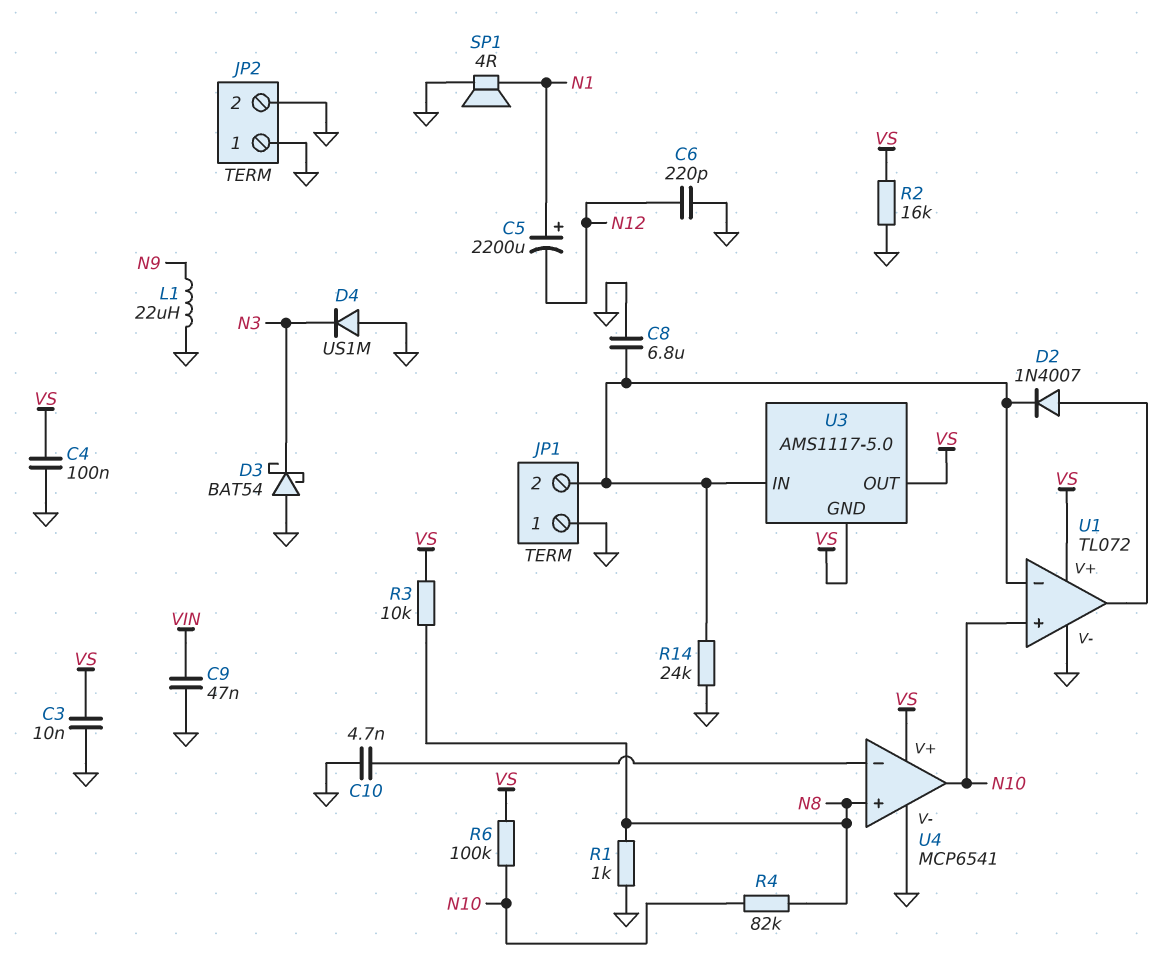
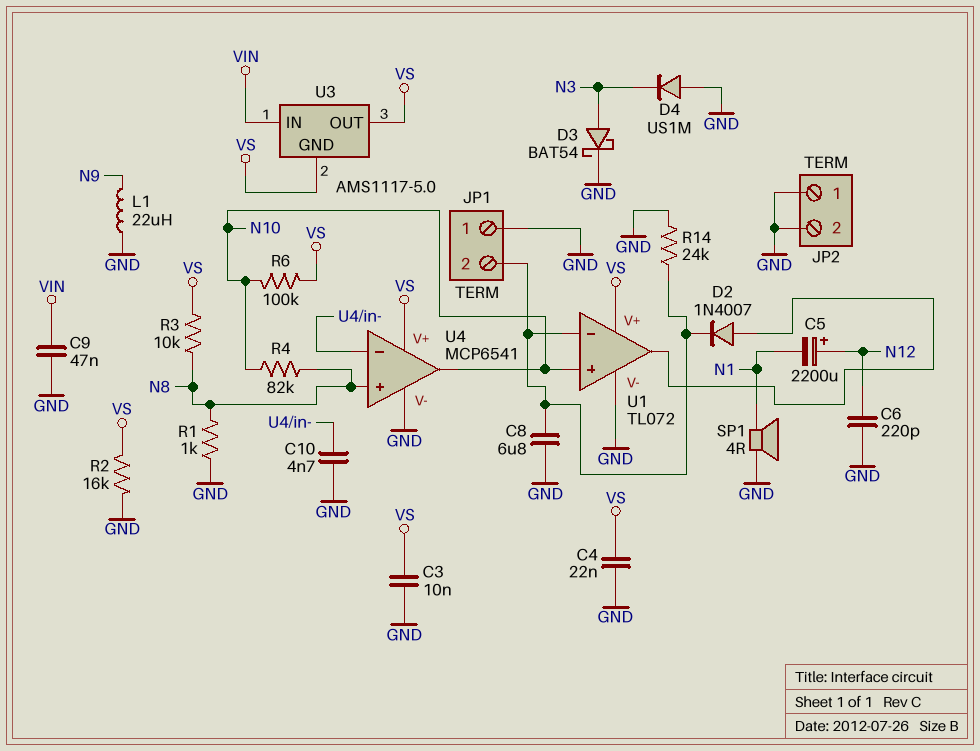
C4: 100nF (GND, VS) -> 22nF (GND, VS)
C5: 2200uF (plus N1, minus N12) -> 2200uF (plus N12, minus N1)
D3: schottky BAT54 (A GND, K N3) -> schottky BAT54 (A N3, K GND)
U3 pin IN: JP1/2 -> VIN

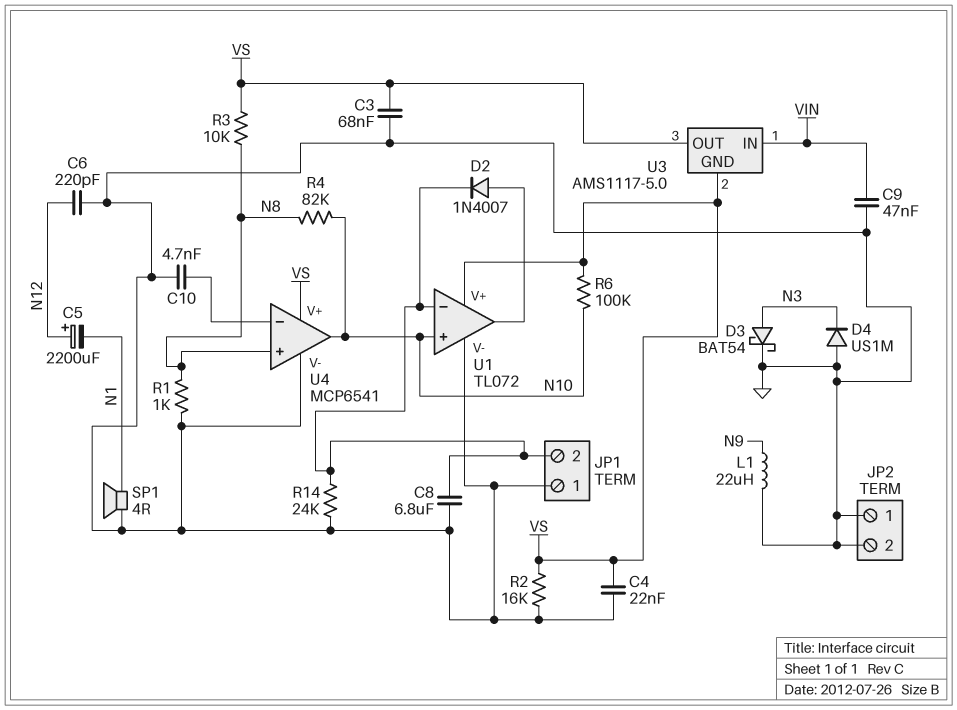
C3: 10nF (GND, VS) -> 68nF (GND, VS)

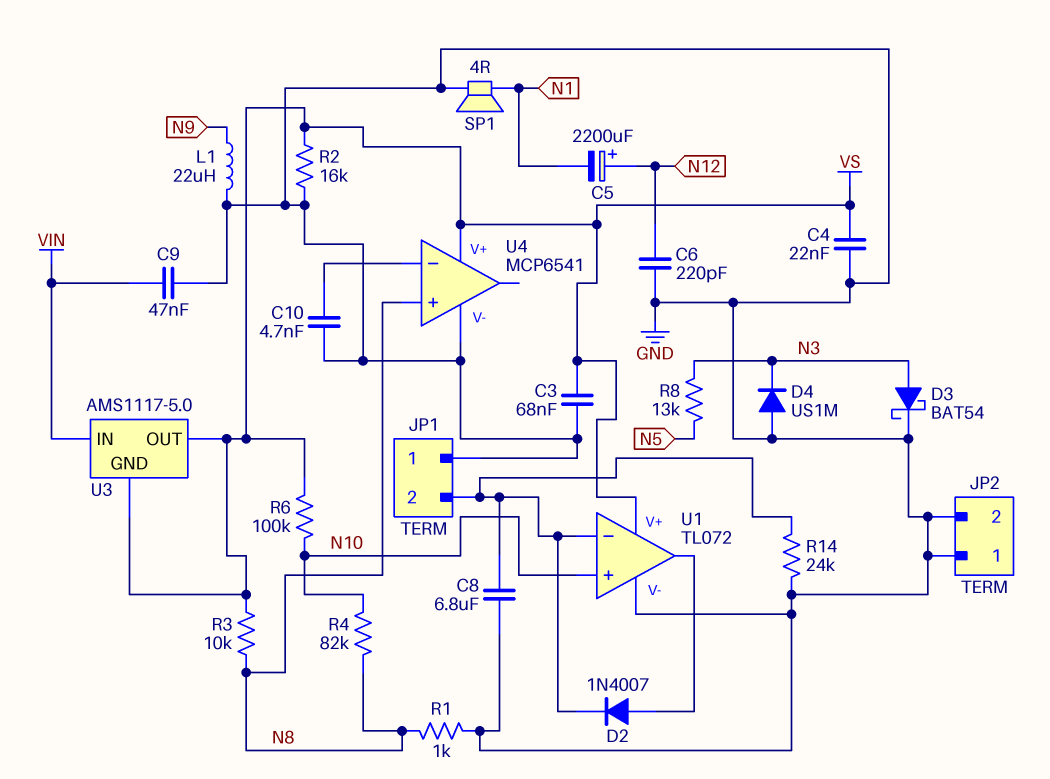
R8: none -> 13k (N3, N5)
U4 pin out: N10 -> none

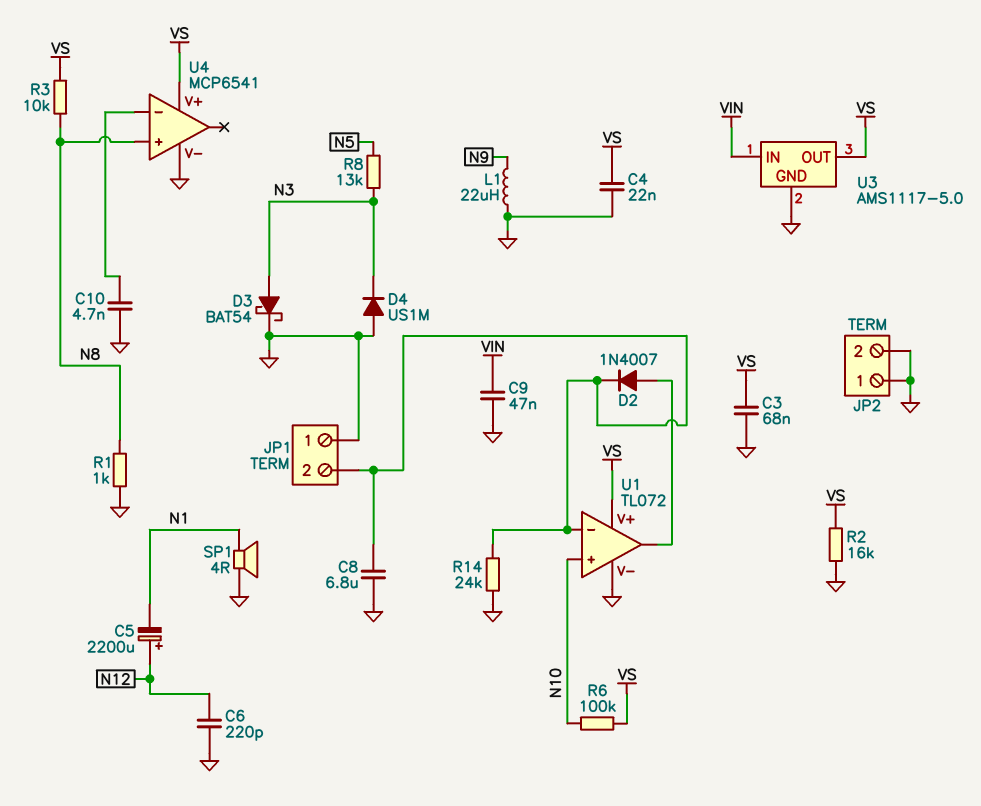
R4: 82k (N8, N10) -> none
U3 pin GND: VS -> GND

